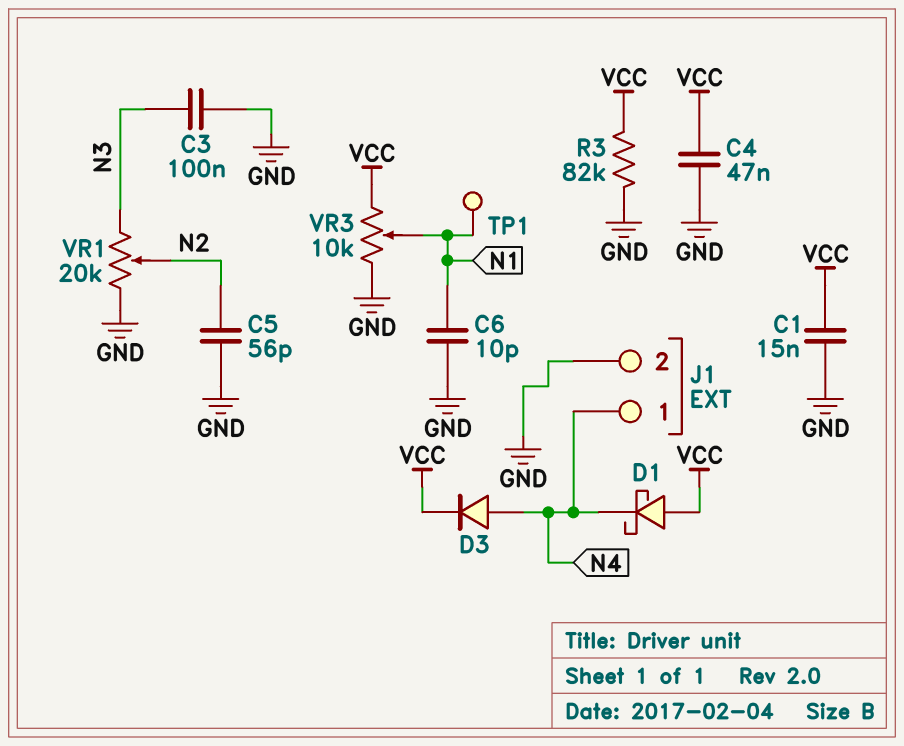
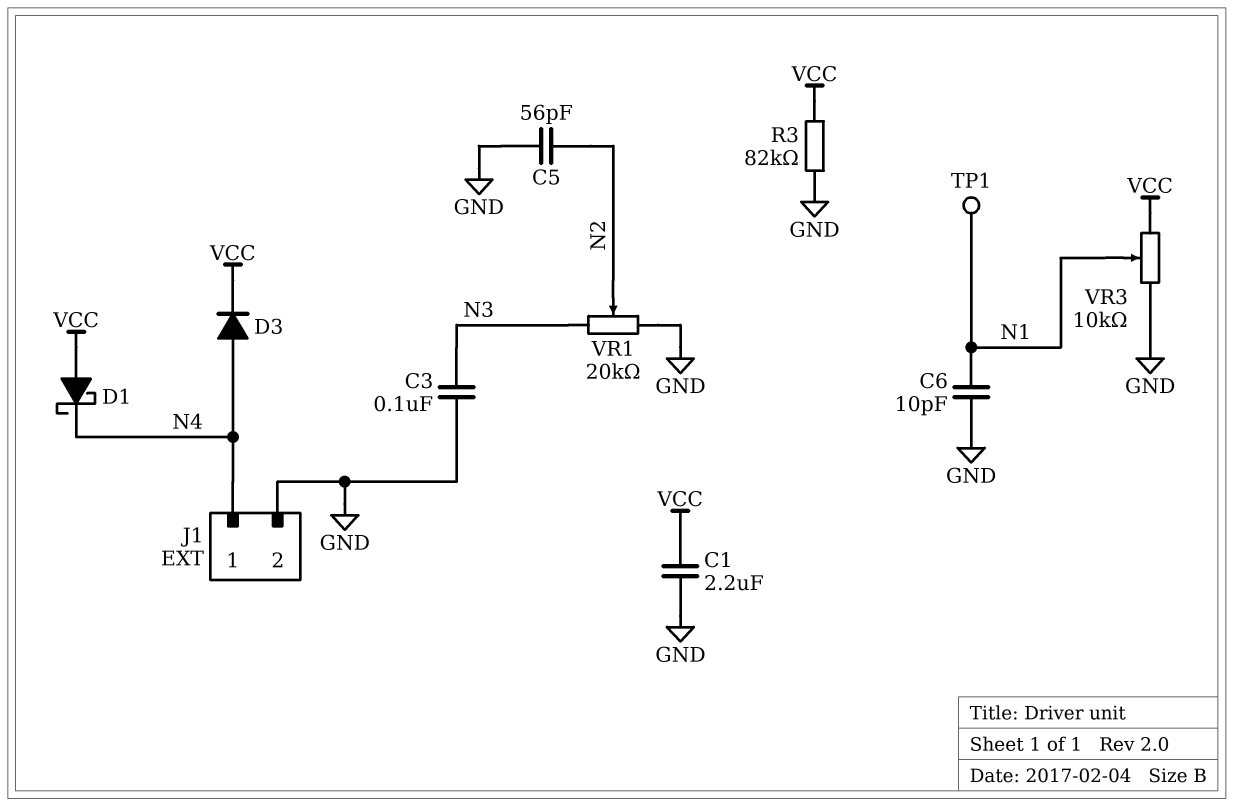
C1: 15nF (GND, VCC) -> 2.2uF (GND, VCC)
C4: 47nF (GND, VCC) -> none

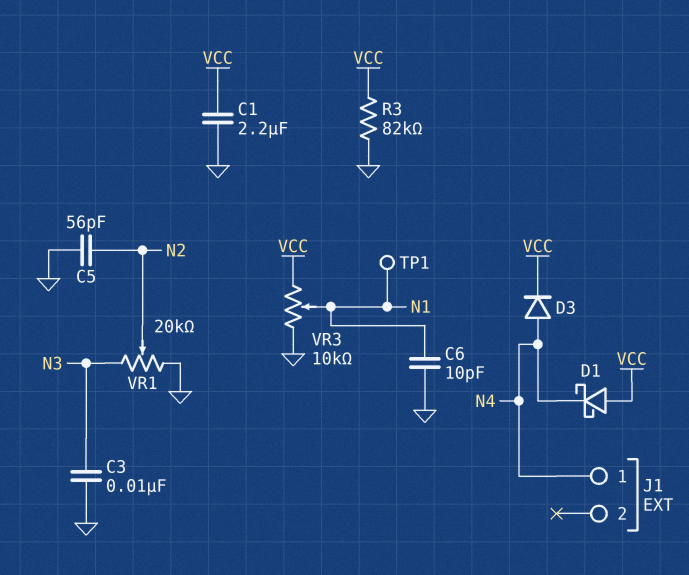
C3: 100nF (GND, N3) -> 10nF (GND, N3)
J1 pin 2: GND -> none

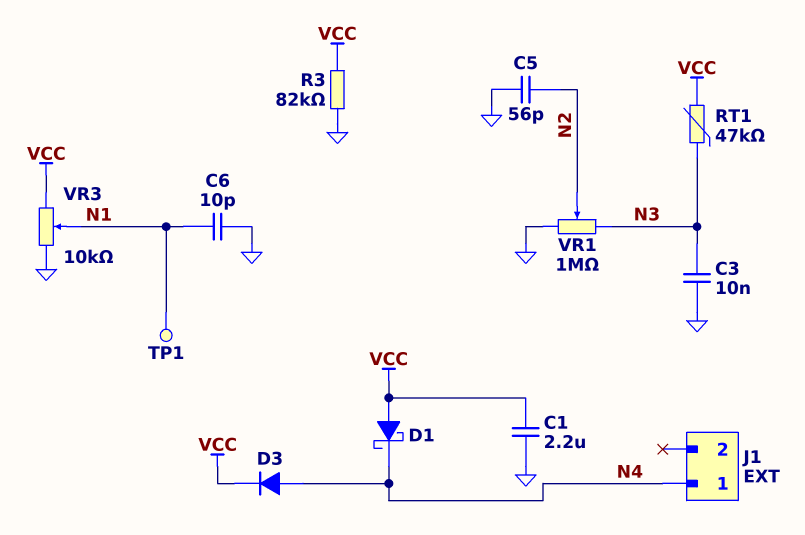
RT1: none -> 47k (N3, VCC)
VR1: 20k (GND, N3, wiper N2) -> 1M (GND, N3, wiper N2)

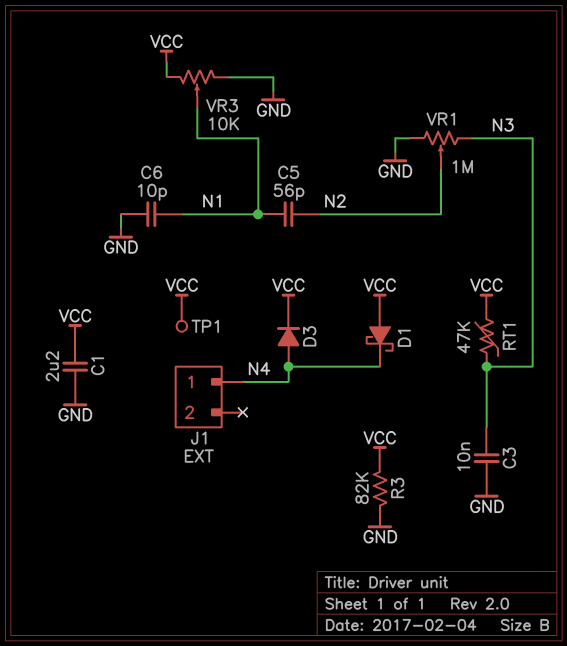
C5: 56pF (GND, N2) -> 56pF (N1, N2)
TP1: test point (N1) -> test point (VCC)

